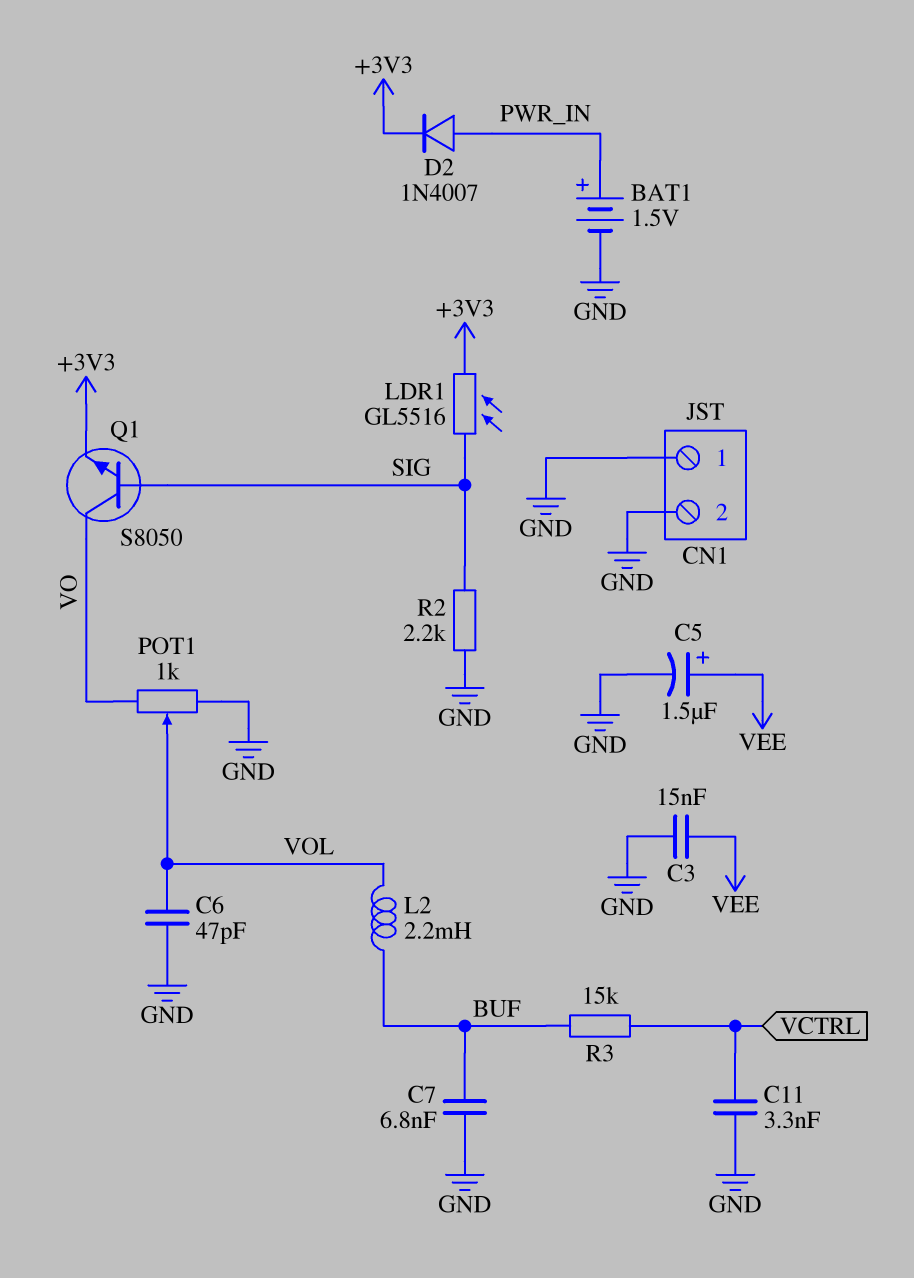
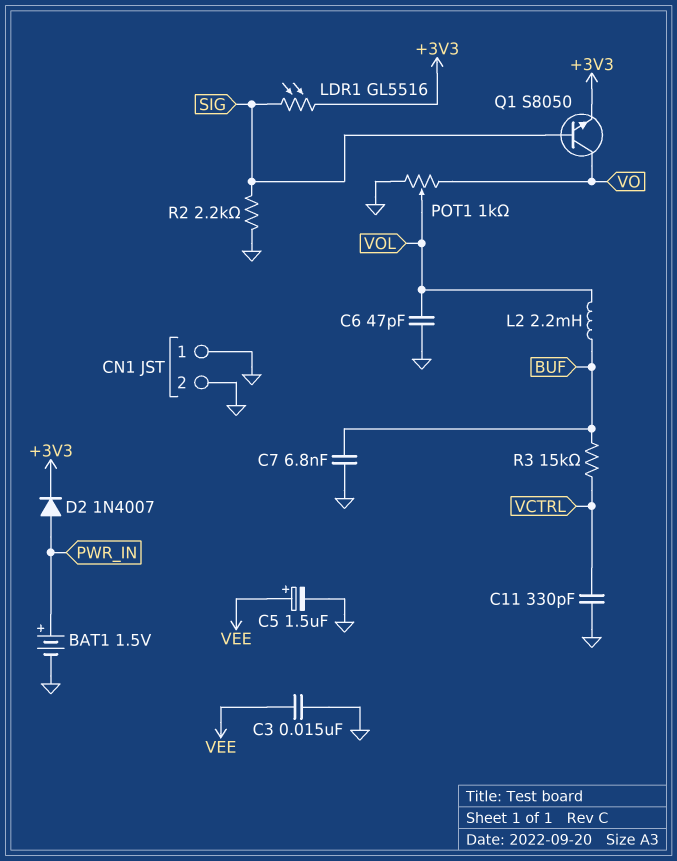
C11: 3.3nF (GND, VCTRL) -> 330pF (GND, VCTRL)

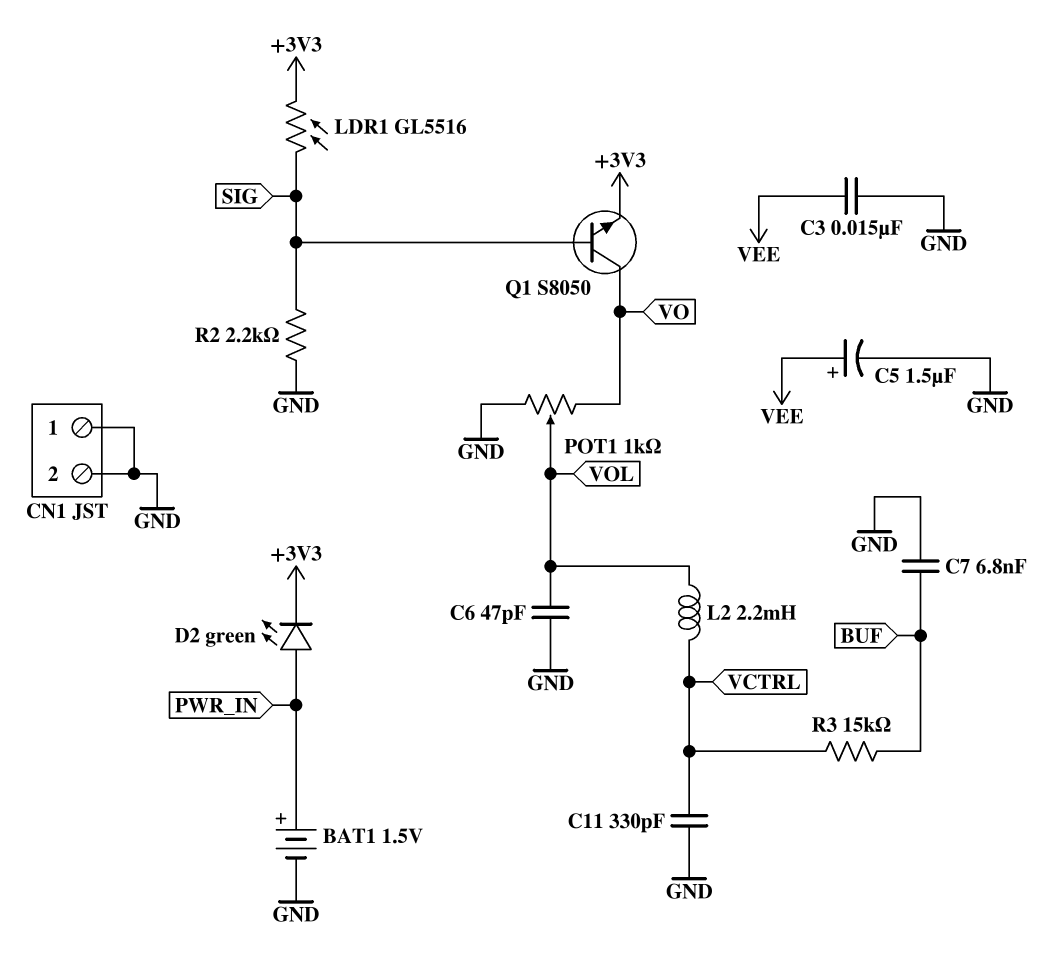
D2: diode 1N4007 (A PWR_IN, K +3V3) -> LED green (A PWR_IN, K +3V3)
L2: 2.2mH (BUF, VOL) -> 2.2mH (VCTRL, VOL)

